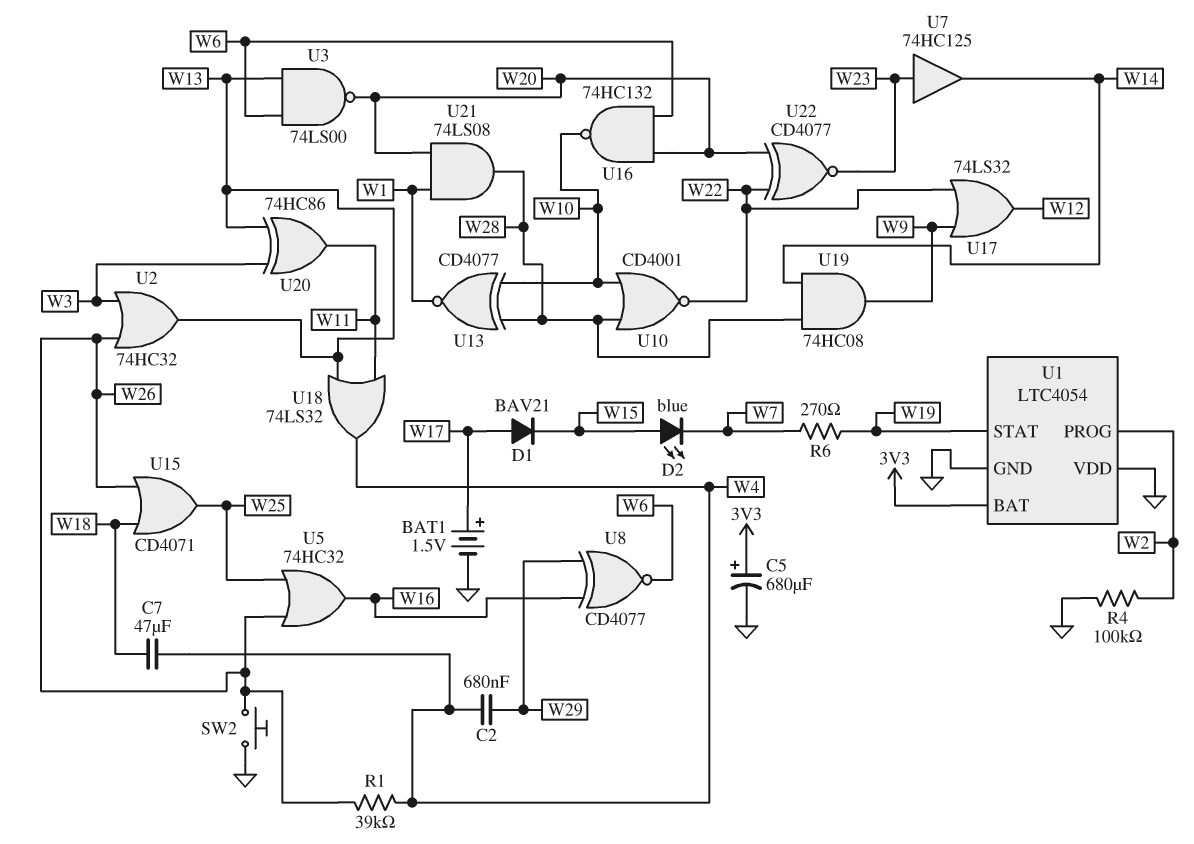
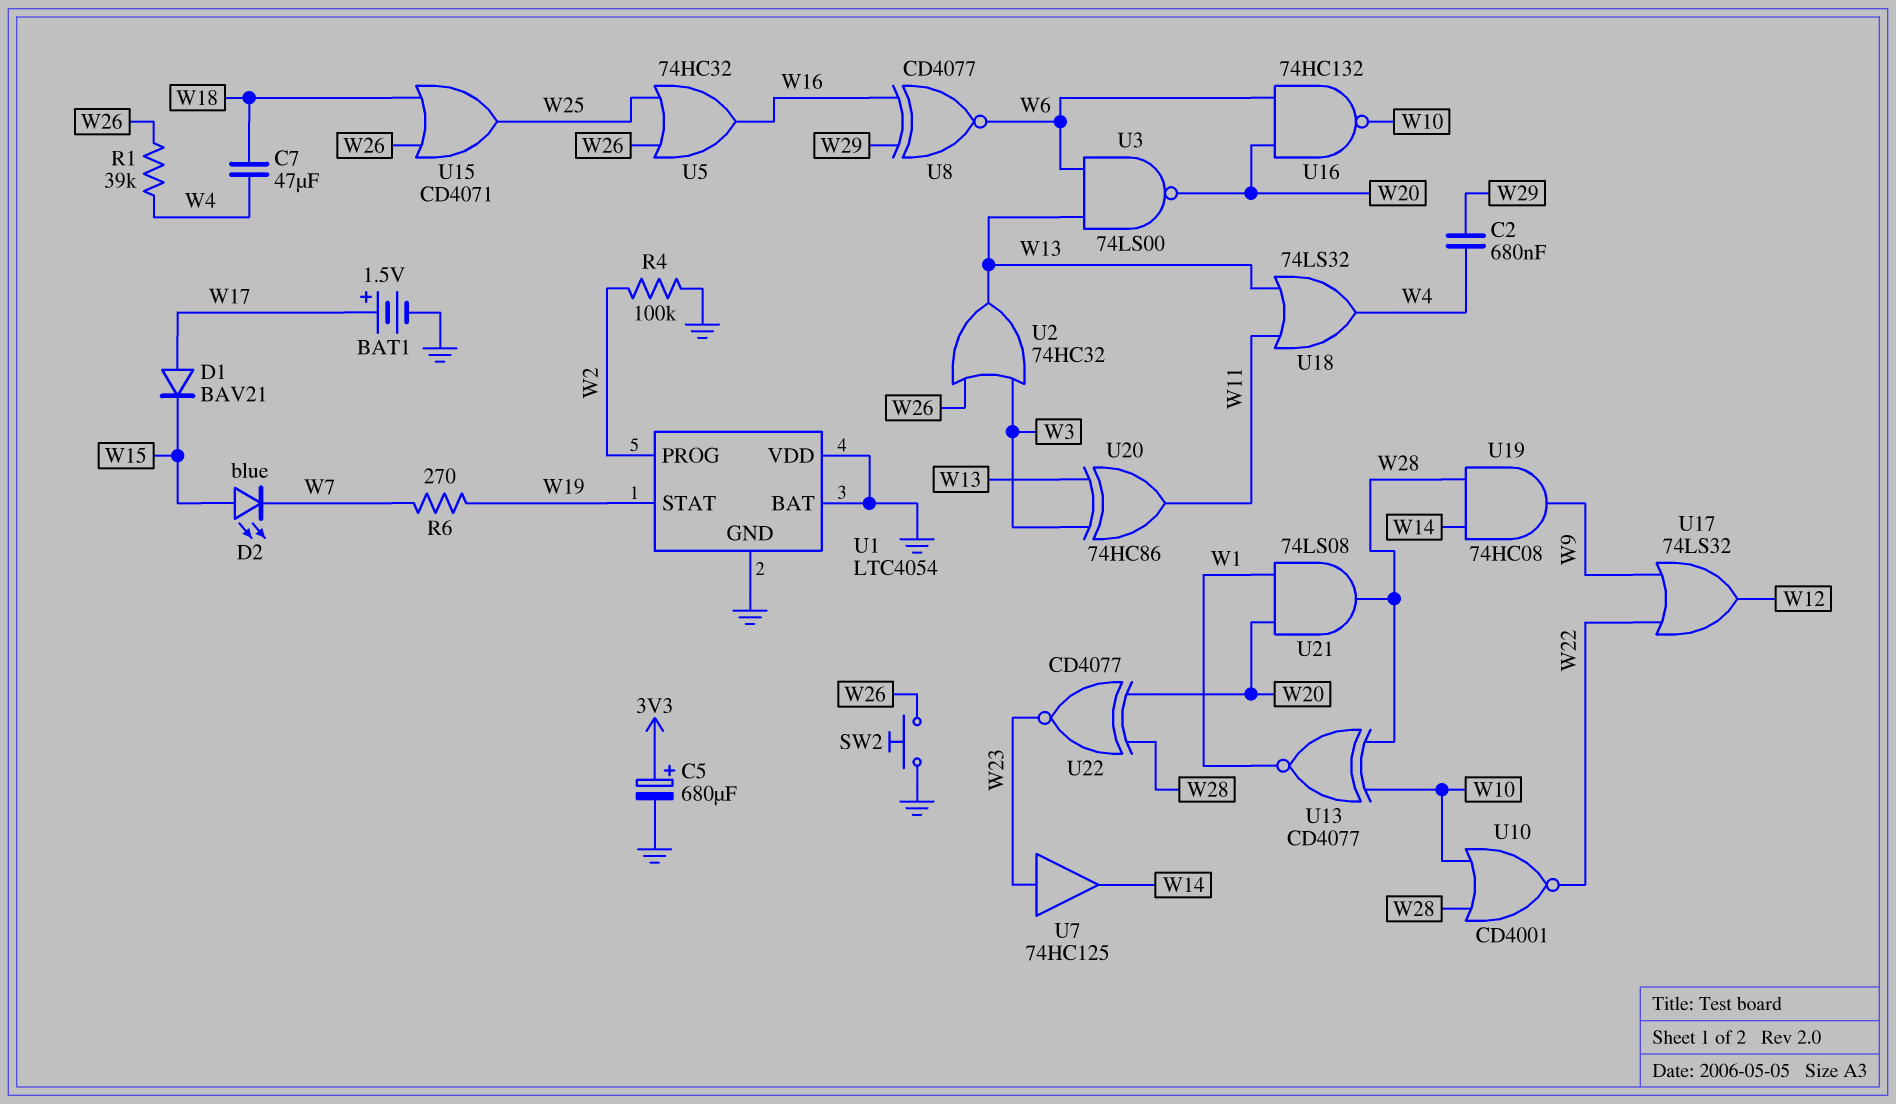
U1 pin BAT: 3V3 -> GND
U22: XNOR CD4077 (in W20, in W22, out W23) -> XNOR CD4077 (in W20, in W28, out W23)

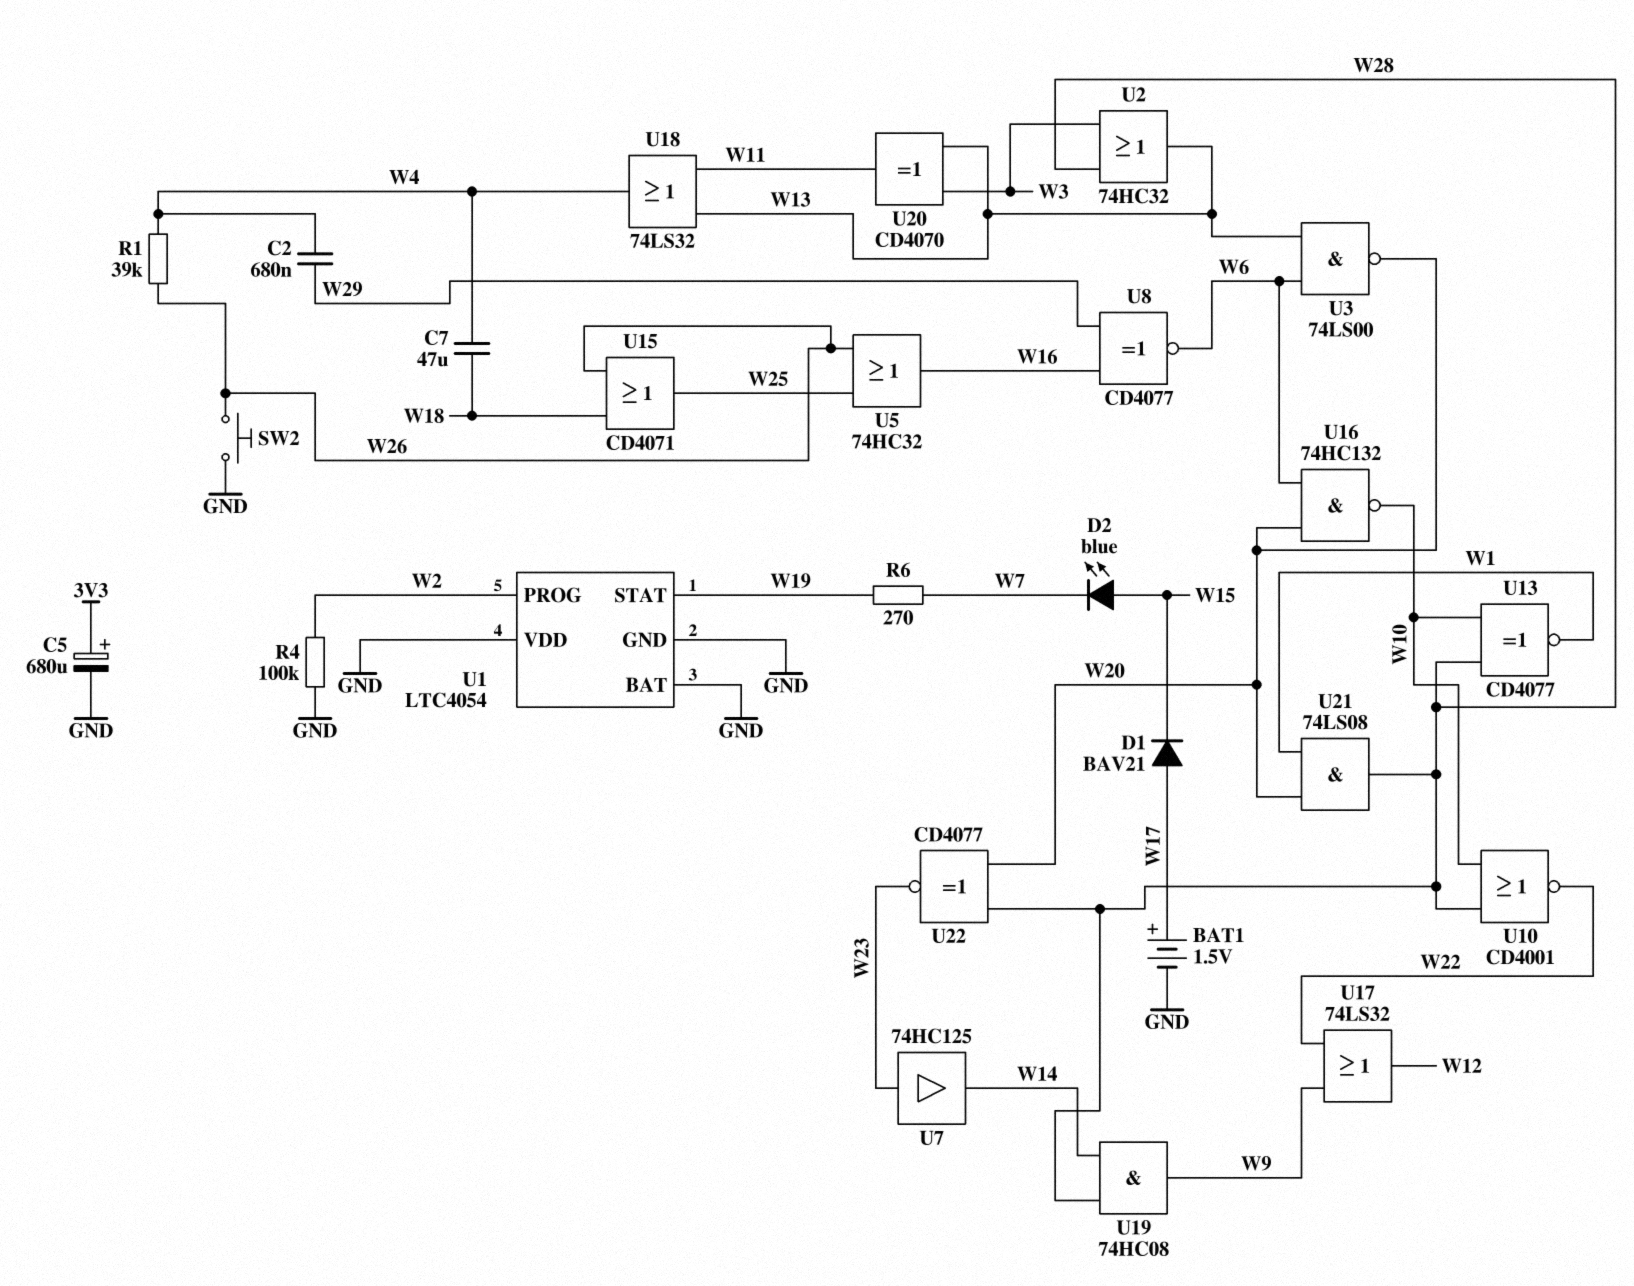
U2: OR 74HC32 (in W3, in W26, out W13) -> OR 74HC32 (in W3, in W28, out W13)
U20: XOR 74HC86 (in W3, in W13, out W11) -> XOR CD4070 (in W3, in W13, out W11)

